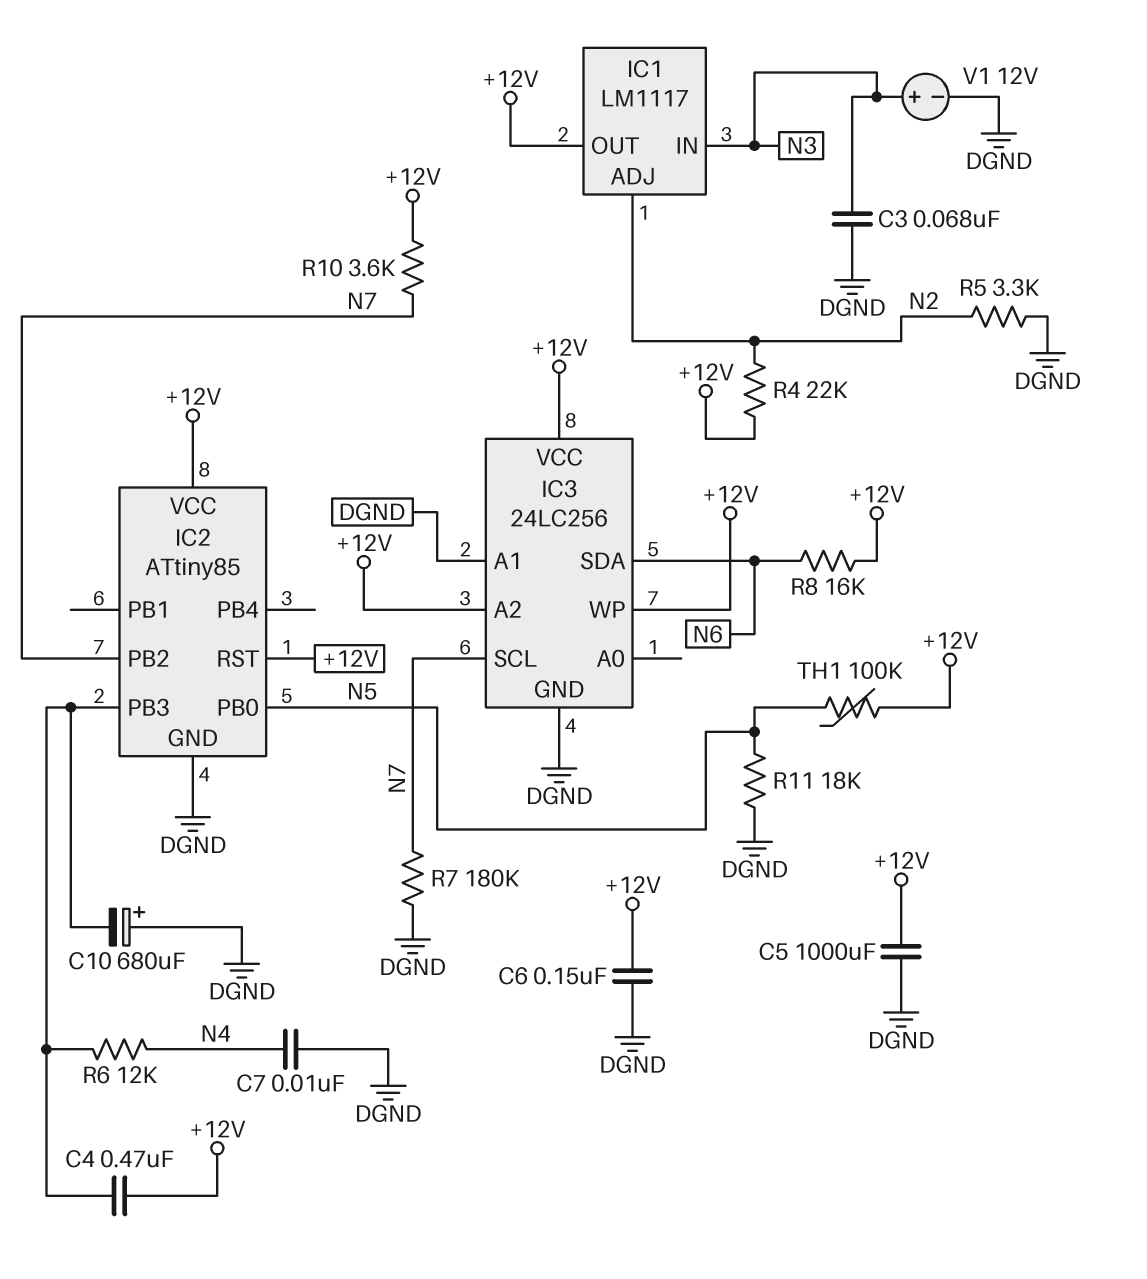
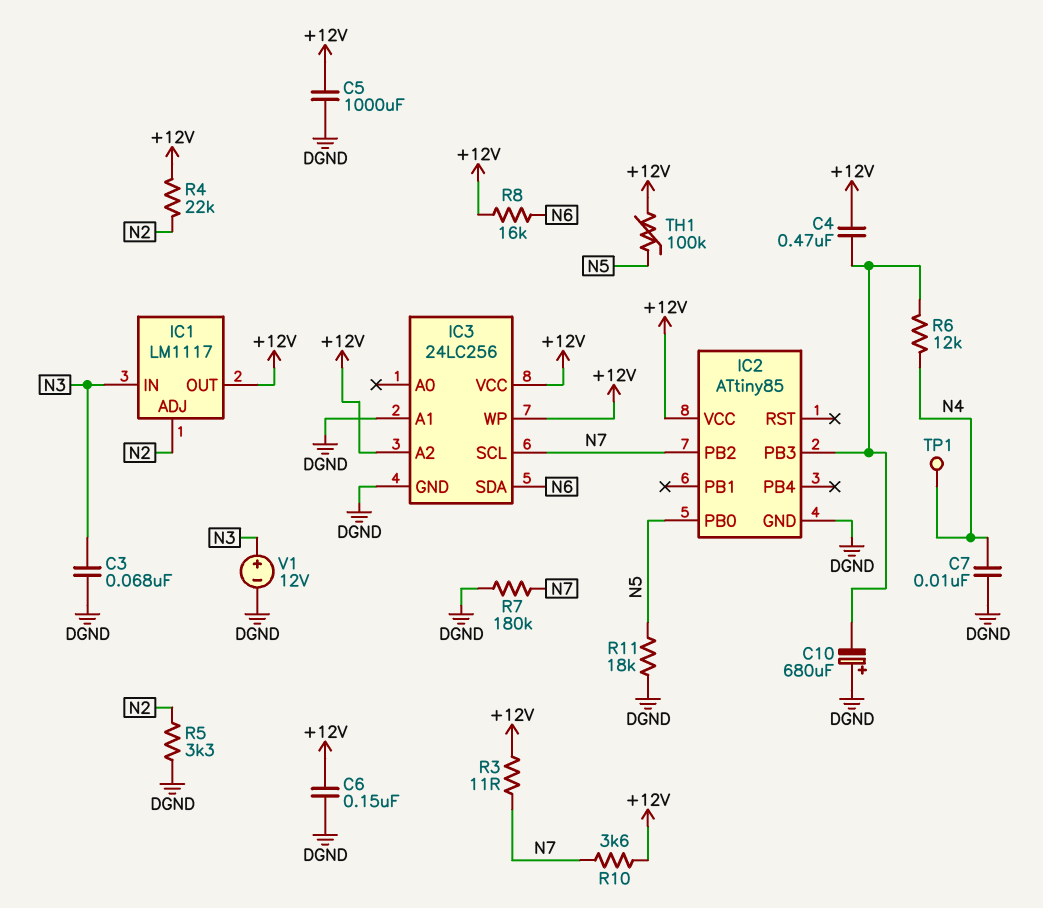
IC2 pin RST: +12V -> none
R3: none -> 11 (+12V, N7)
TP1: none -> test point (N4)

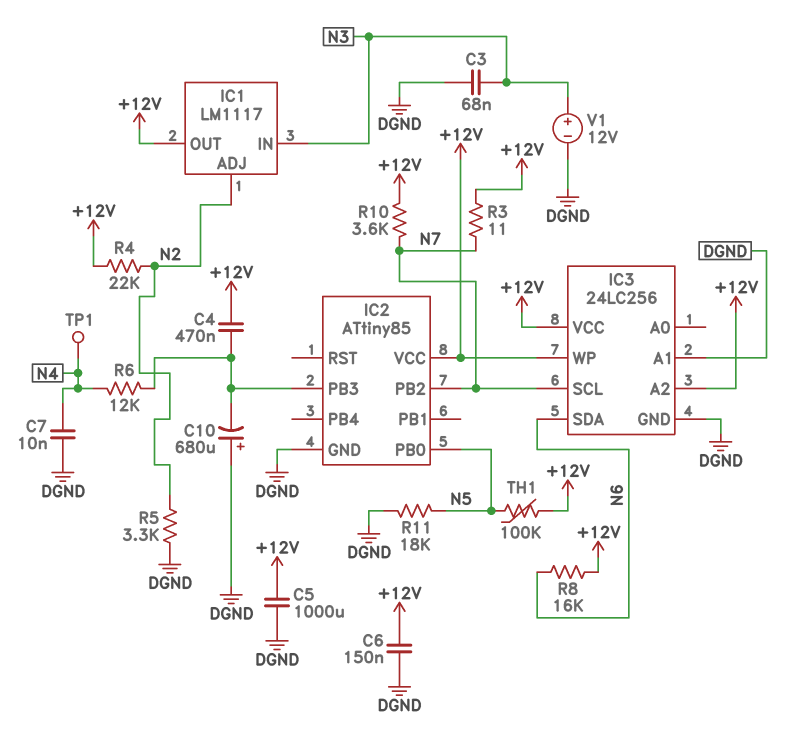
R7: 180k (DGND, N7) -> none

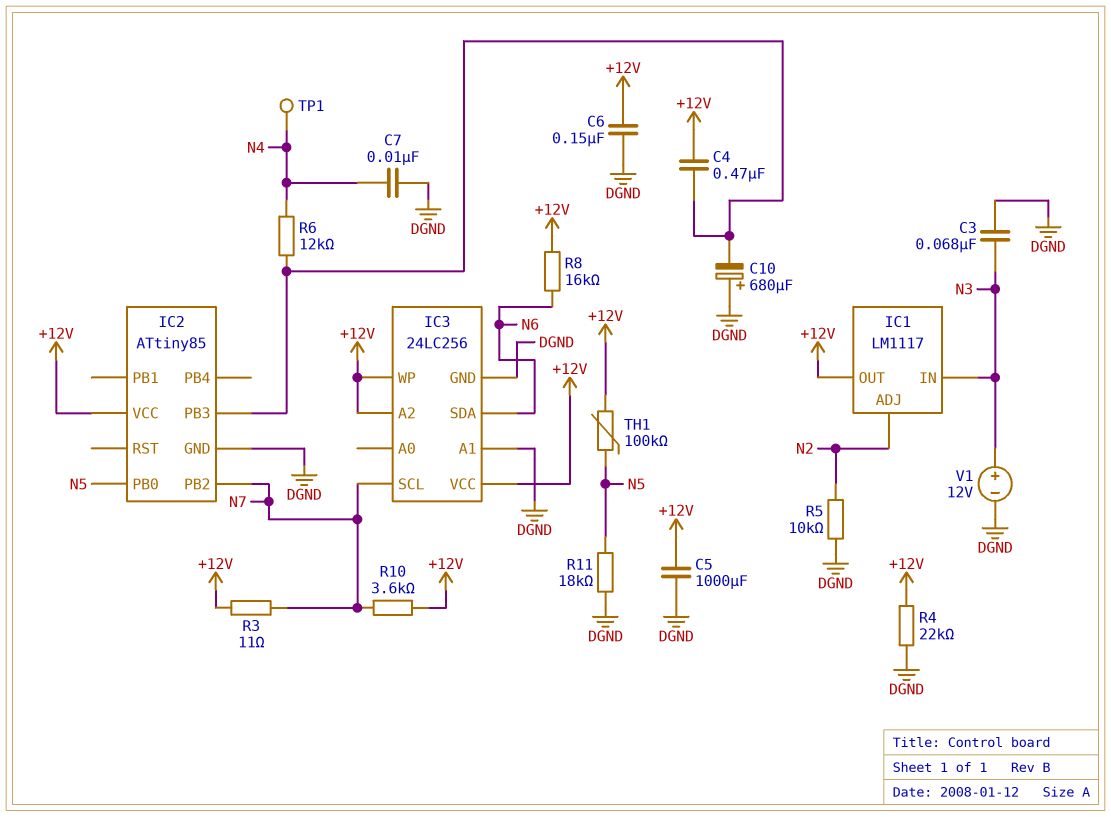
R4: 22k (+12V, N2) -> 22k (+12V, DGND)
R5: 3.3k (DGND, N2) -> 10k (DGND, N2)

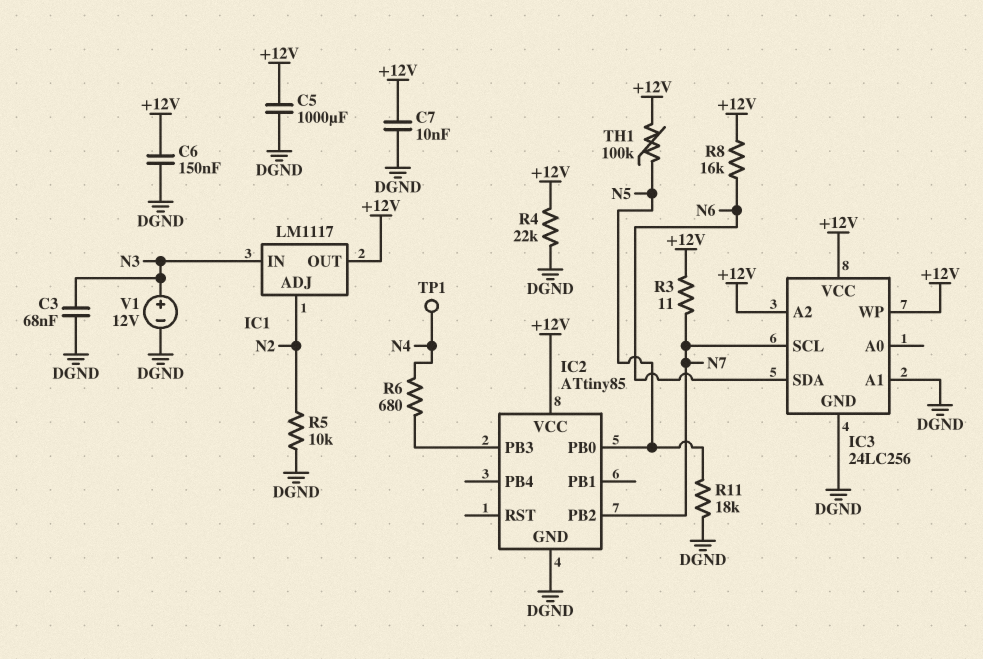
C4: 470nF (+12V, IC2/PB3) -> none
C7: 10nF (DGND, N4) -> 10nF (+12V, DGND)
C10: 680uF (plus DGND, minus IC2/PB3) -> none
R6: 12k (IC2/PB3, N4) -> 680 (IC2/PB3, N4)
R10: 3.6k (+12V, N7) -> none

